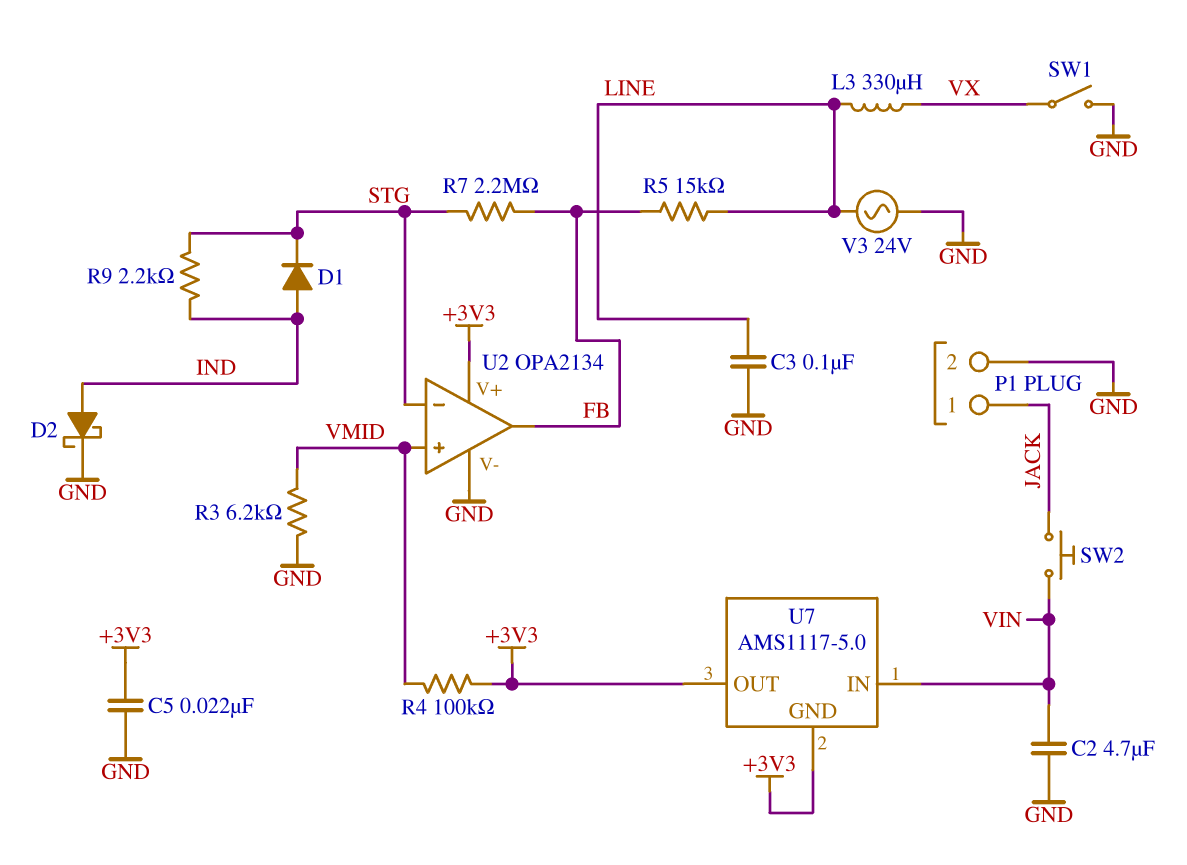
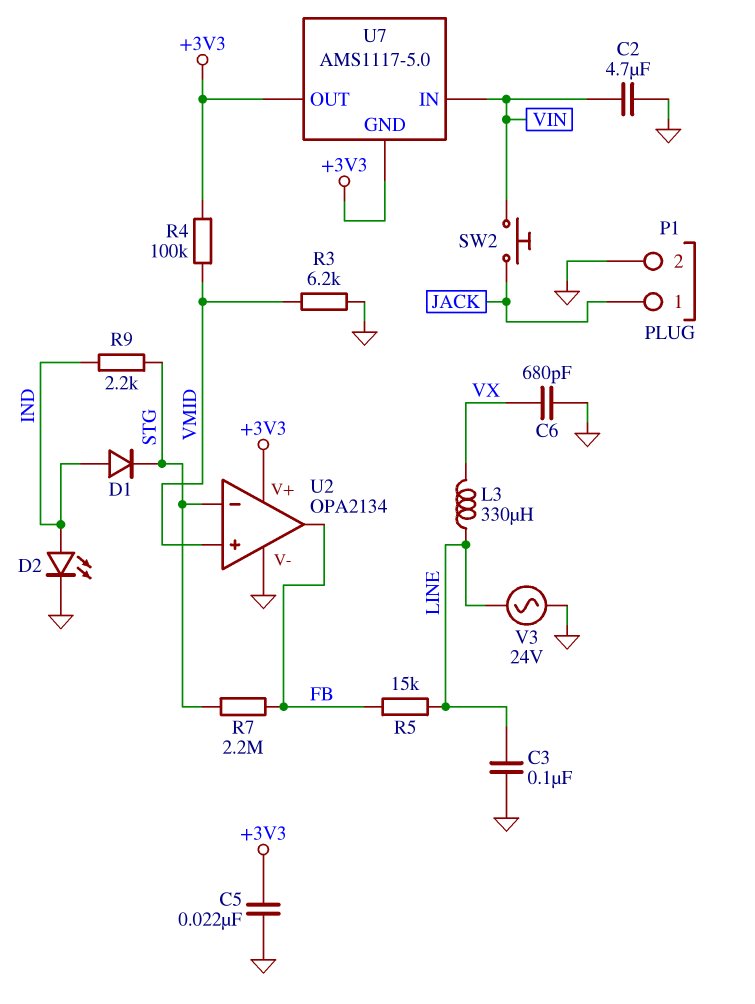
C6: none -> 680pF (GND, VX)
D2: schottky (A IND, K GND) -> LED (A IND, K GND)
SW1: switch (GND, VX) -> none

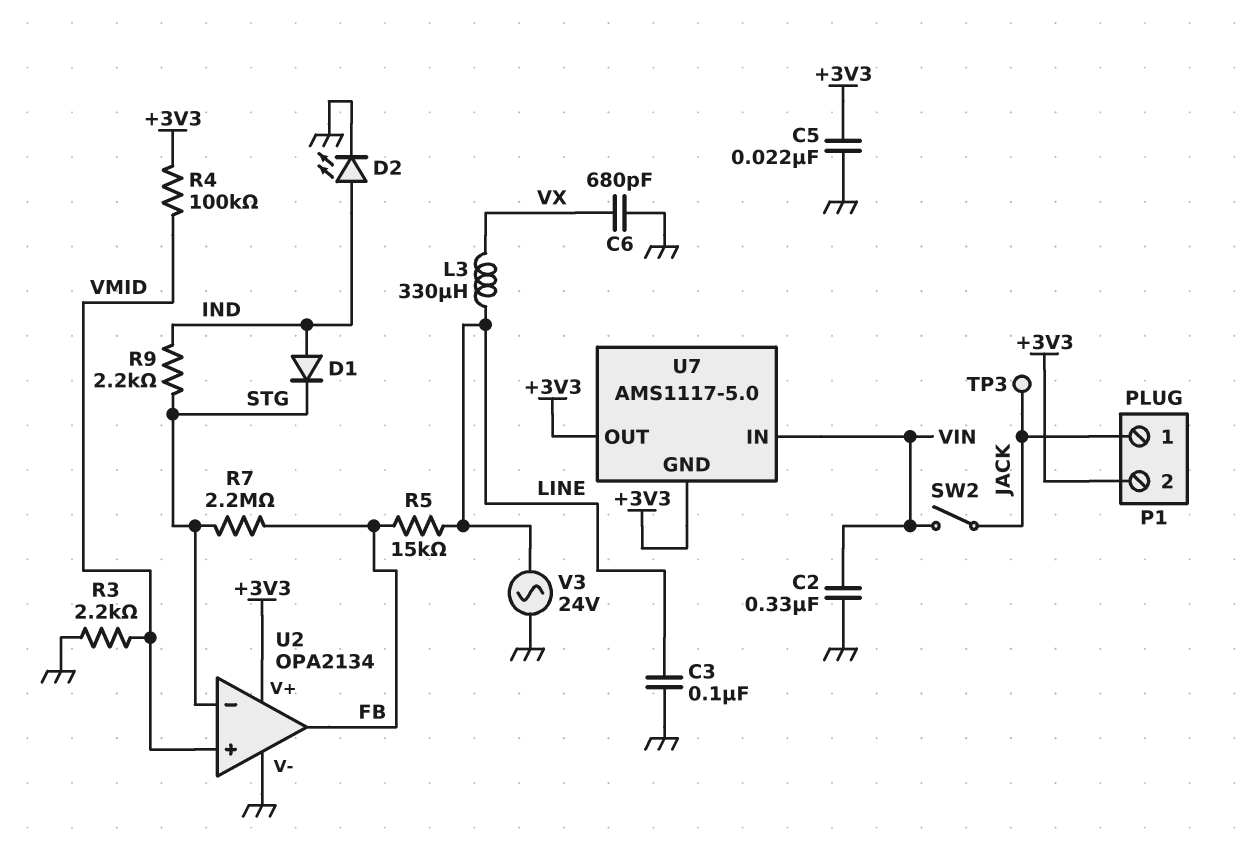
C2: 4.7uF (GND, VIN) -> 330nF (GND, VIN)
P1 pin 2: GND -> +3V3
R3: 6.2k (GND, VMID) -> 2.2k (GND, VMID)
SW2: button (JACK, VIN) -> switch (JACK, VIN)
TP3: none -> test point (JACK)

